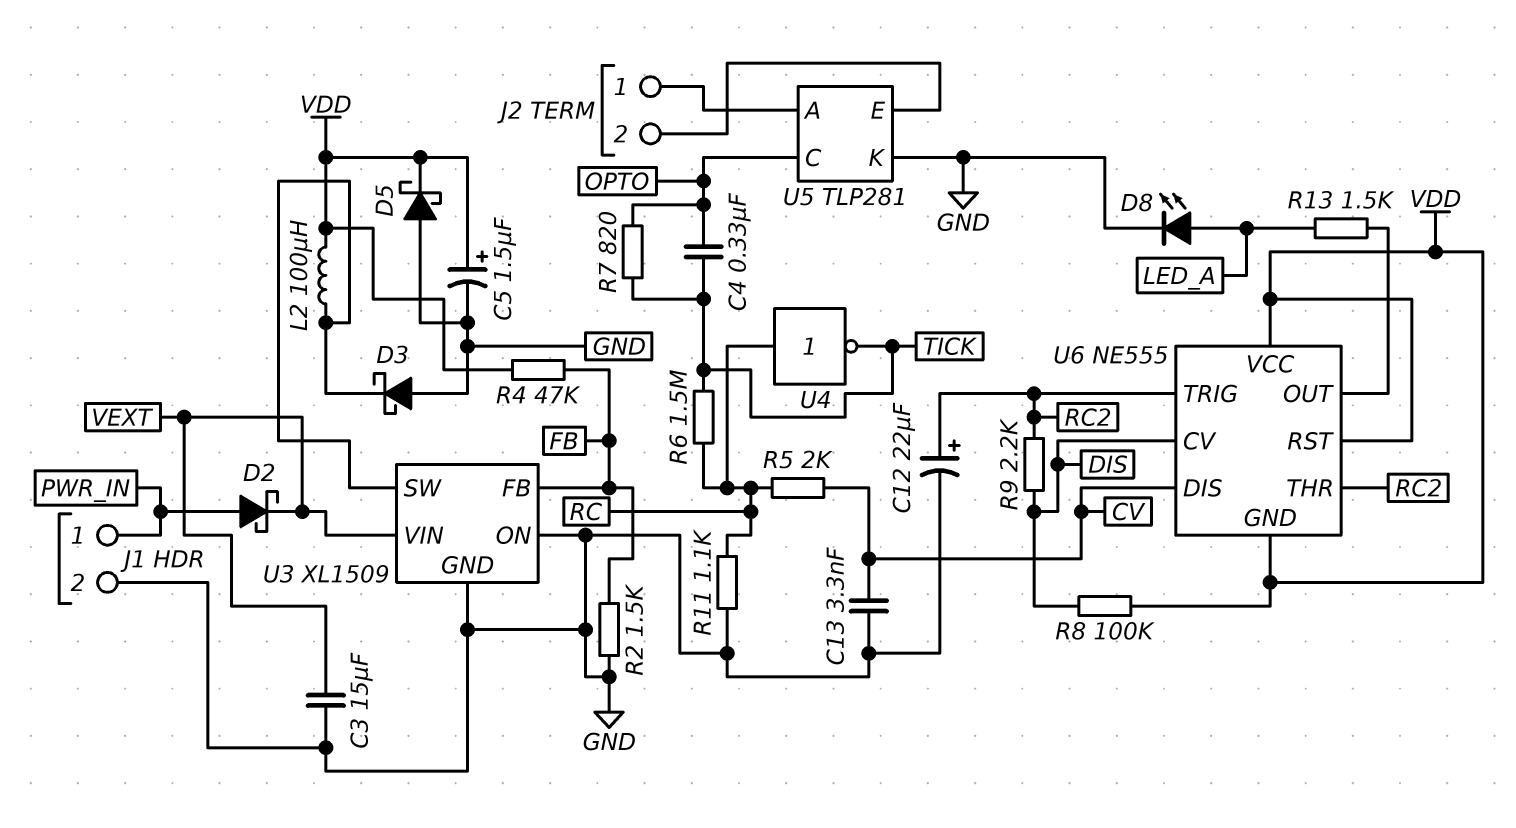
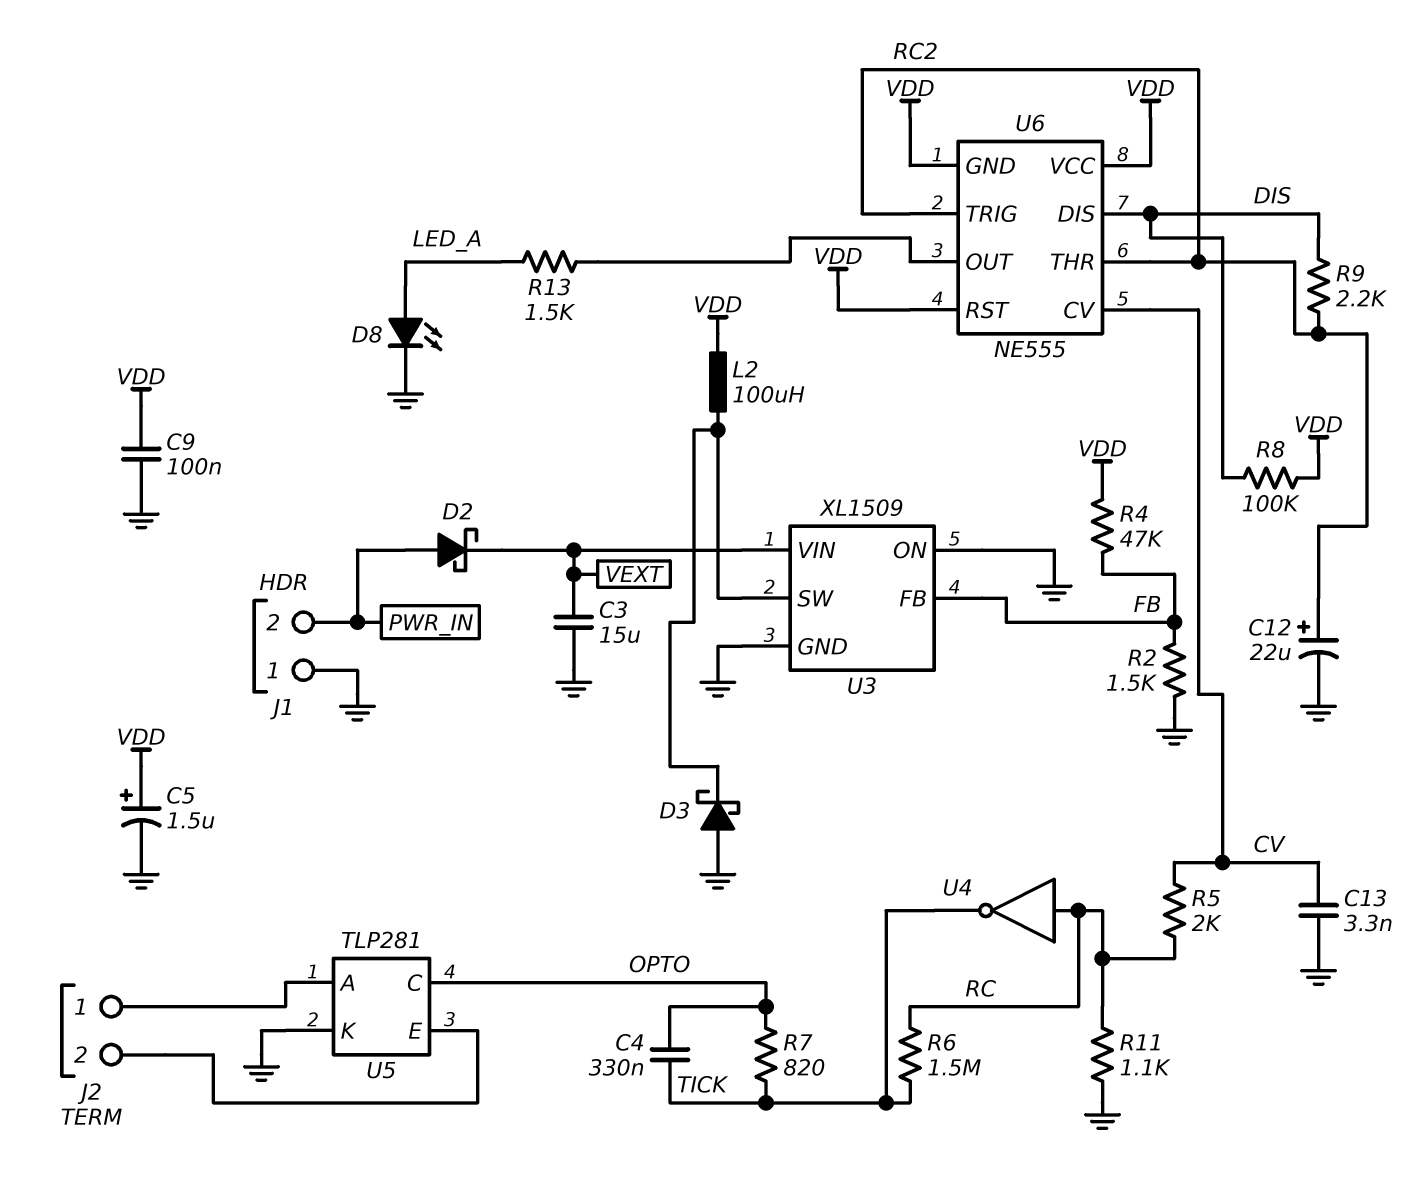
C9: none -> 100nF (GND, VDD)
D5: schottky (A GND, K VDD) -> none
J1 pin 1: PWR_IN -> GND
J1 pin 2: GND -> PWR_IN
U6 pin CV: DIS -> CV
U6 pin DIS: CV -> DIS

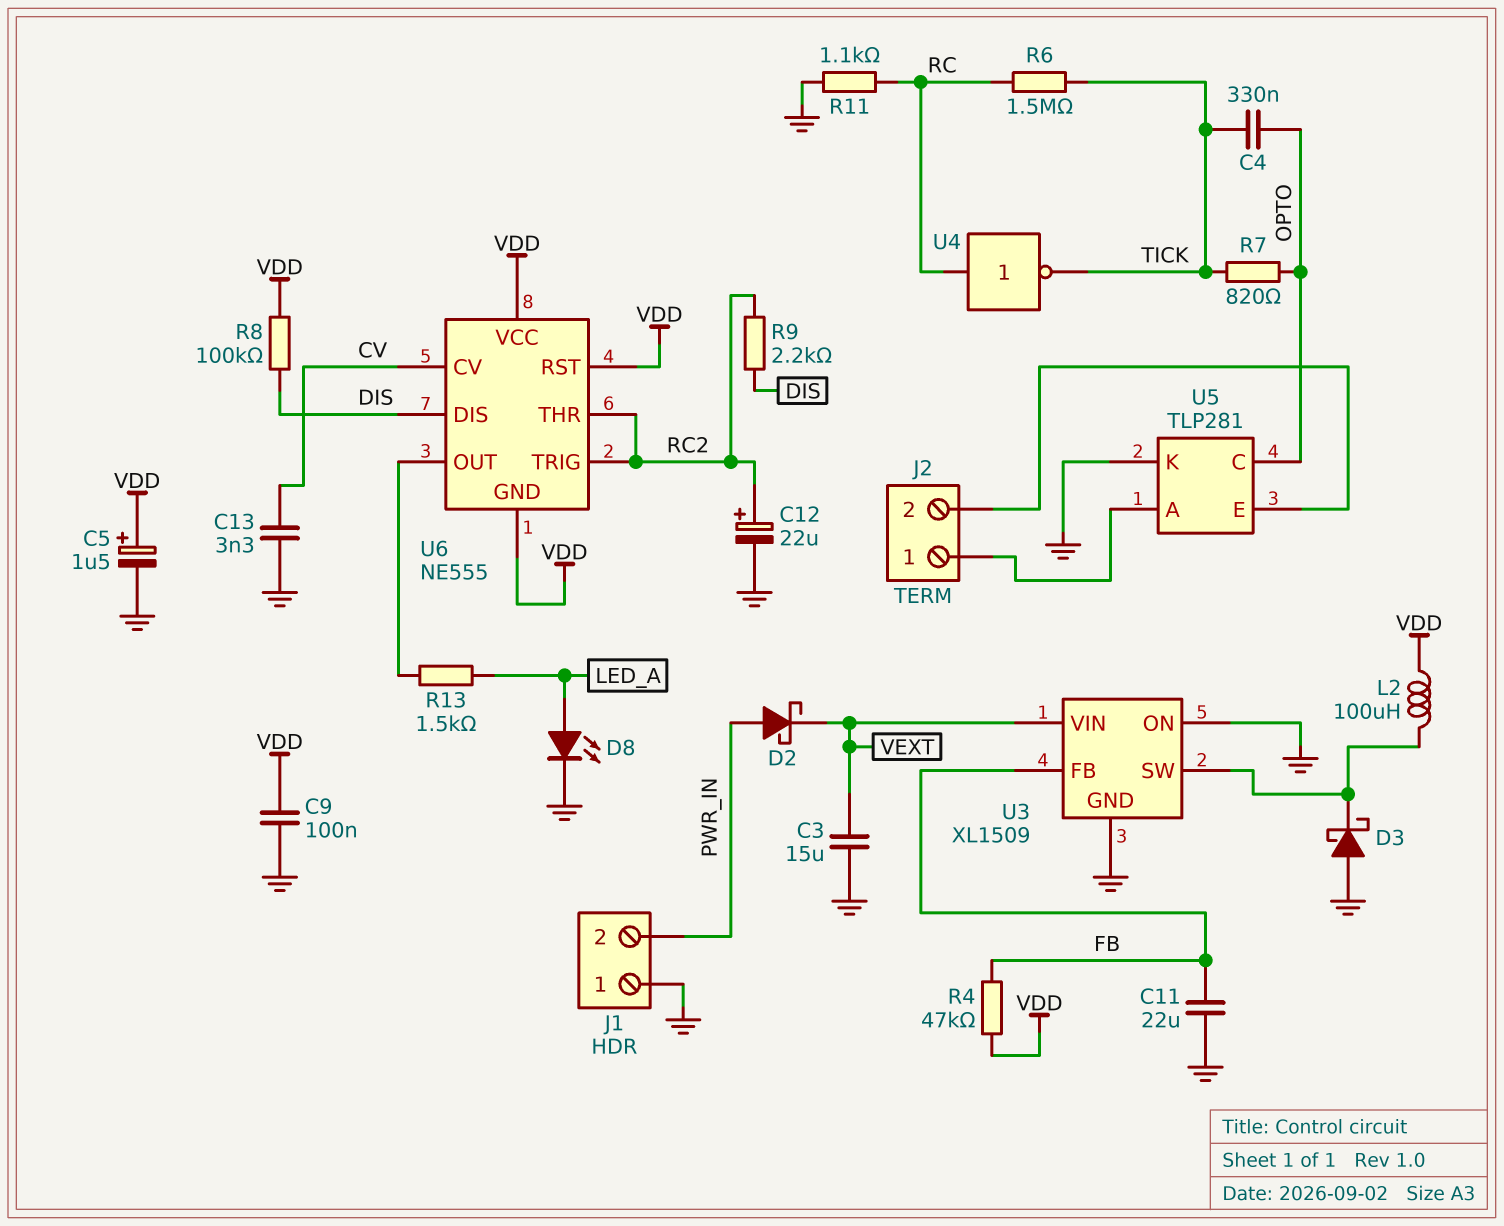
C11: none -> 22uF (FB, GND)
R2: 1.5k (FB, GND) -> none
R5: 2k (CV, RC) -> none

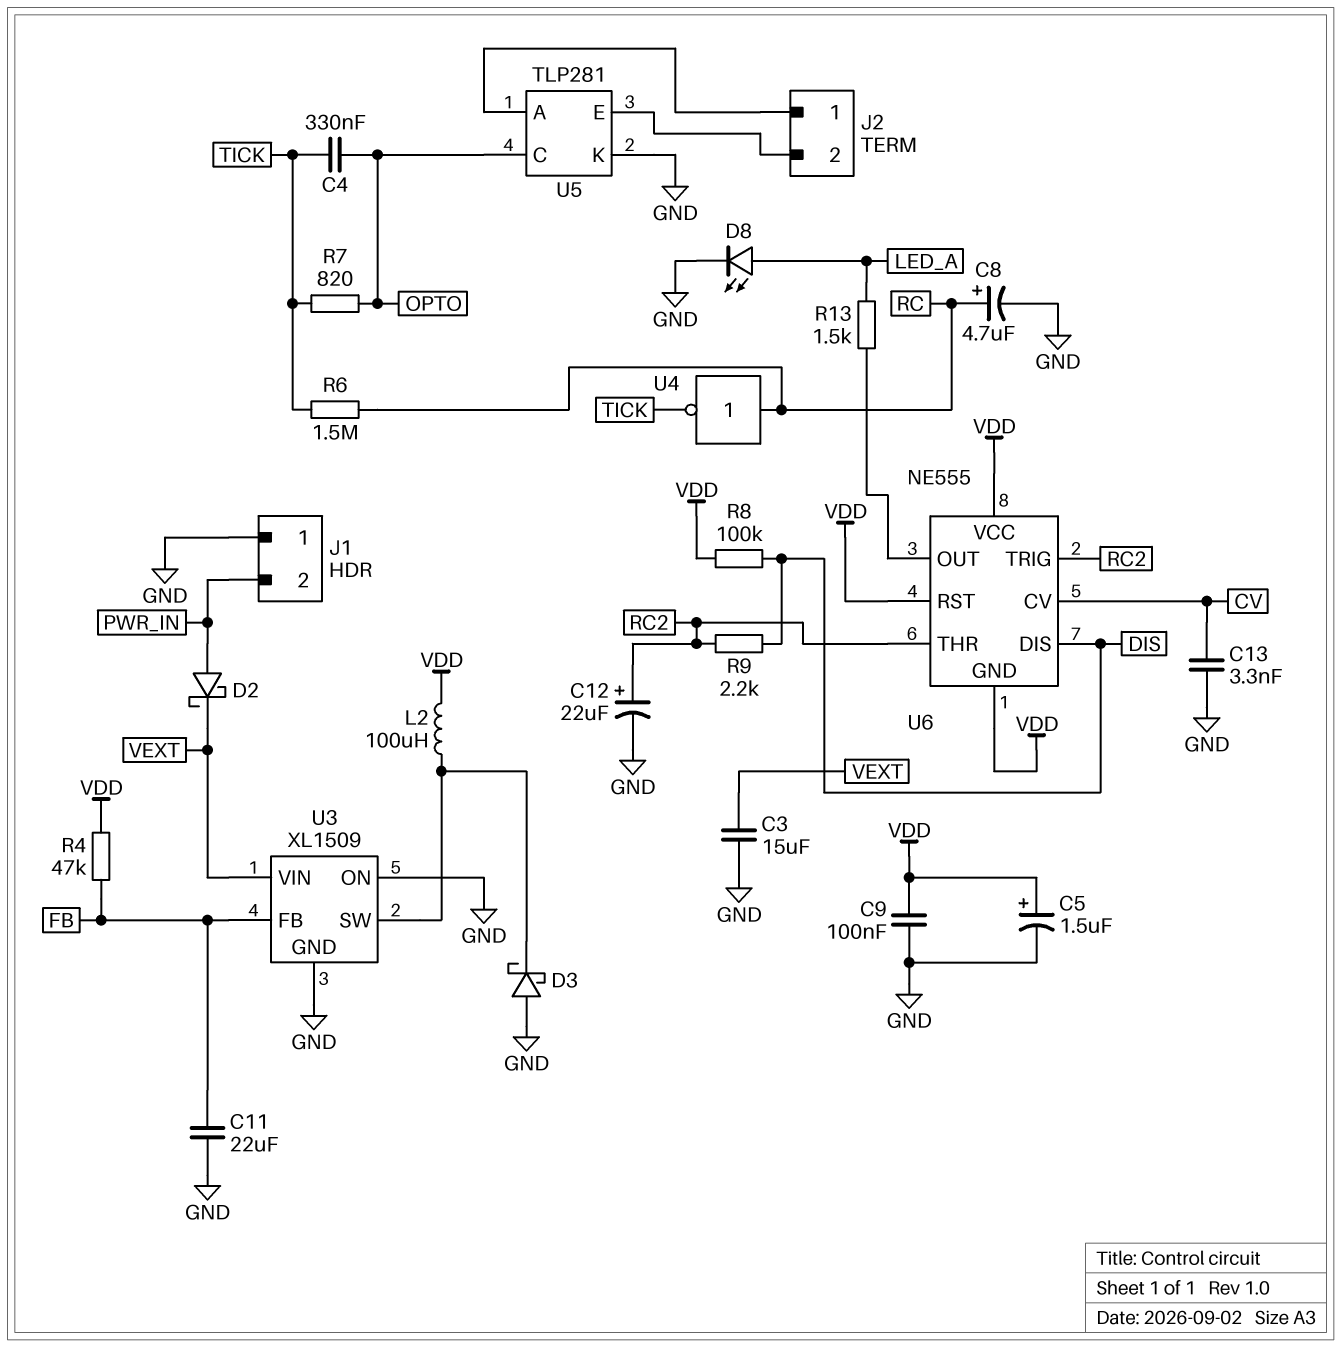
C8: none -> 4.7uF (plus RC, minus GND)
R11: 1.1k (GND, RC) -> none

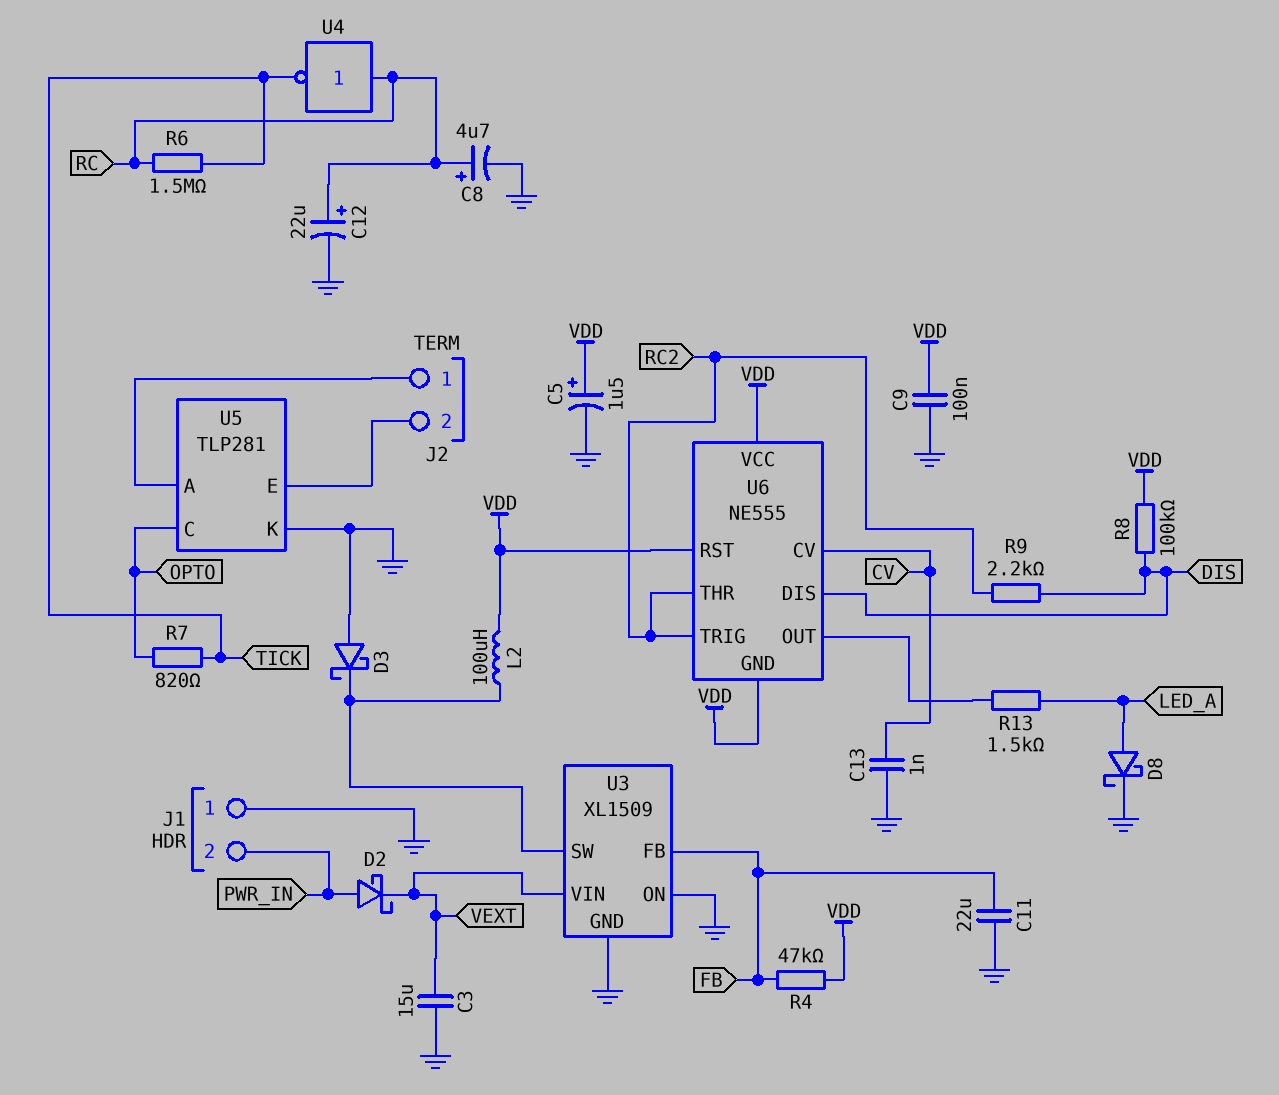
C4: 330nF (OPTO, TICK) -> none
C12: 22uF (plus RC2, minus GND) -> 22uF (plus RC, minus GND)
C13: 3.3nF (CV, GND) -> 1nF (CV, GND)
D8: LED (A LED_A, K GND) -> schottky (A LED_A, K GND)

